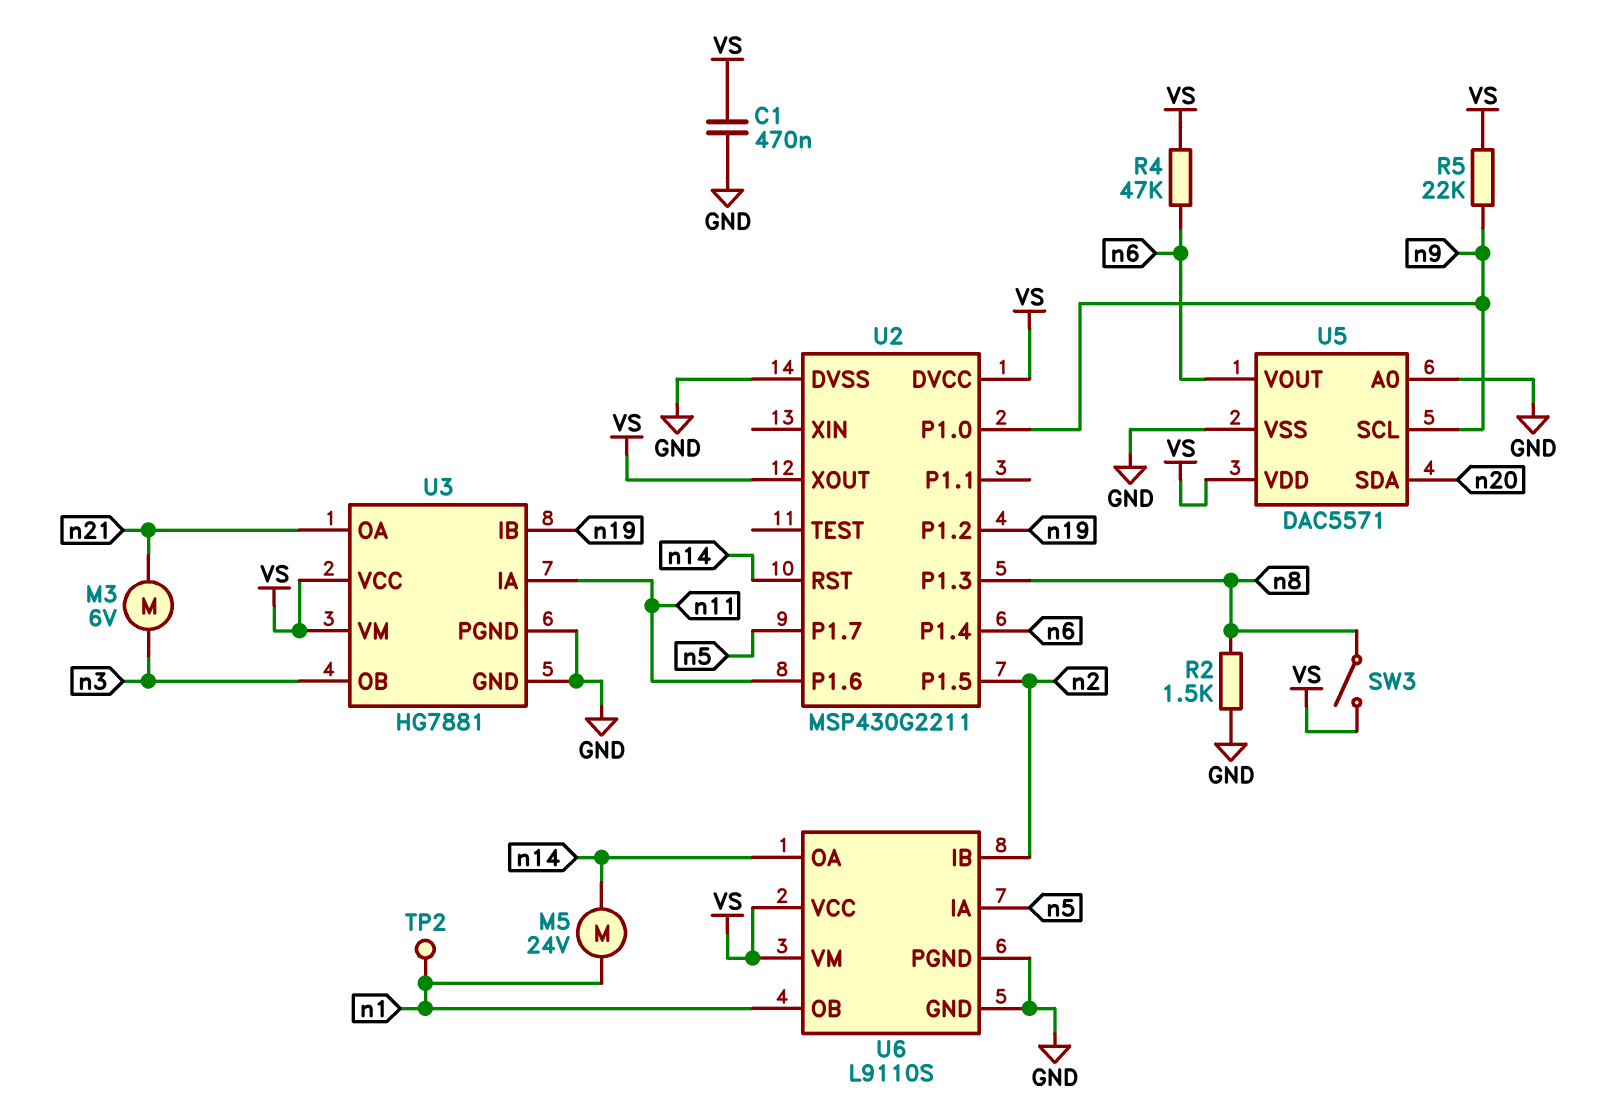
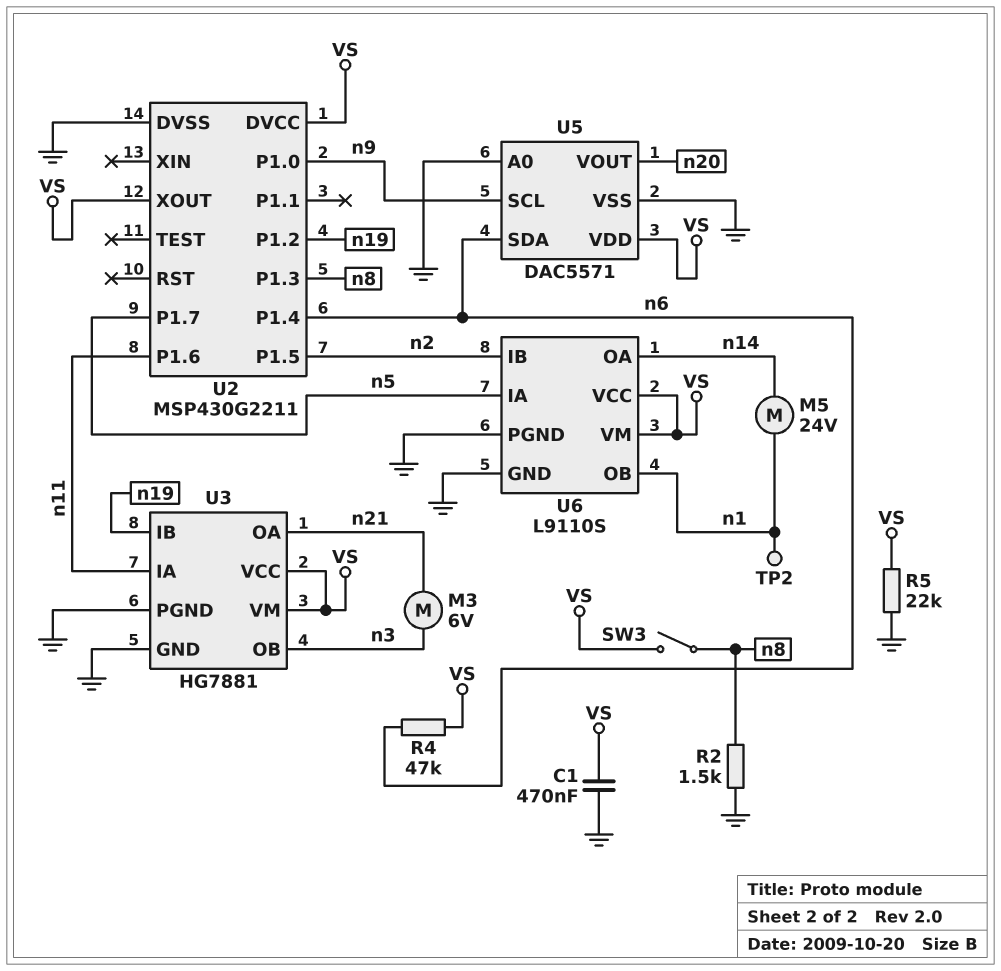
R5: 22k (VS, n9) -> 22k (GND, VS)
U2 pin RST: n14 -> none
U5 pin SDA: n20 -> n6
U5 pin VOUT: n6 -> n20

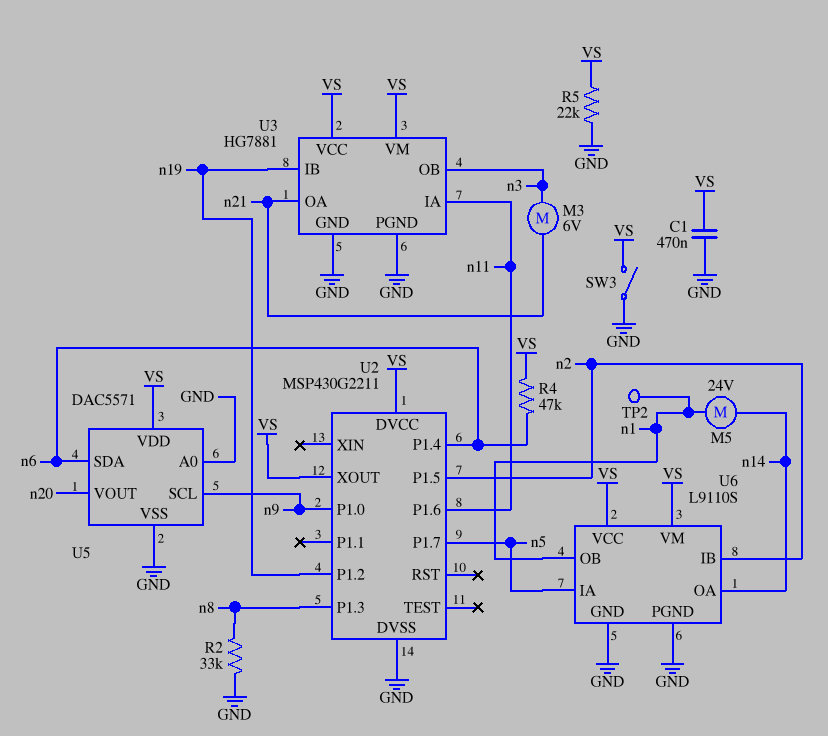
R2: 1.5k (GND, n8) -> 33k (GND, n8)
SW3: switch (VS, n8) -> switch (GND, VS)

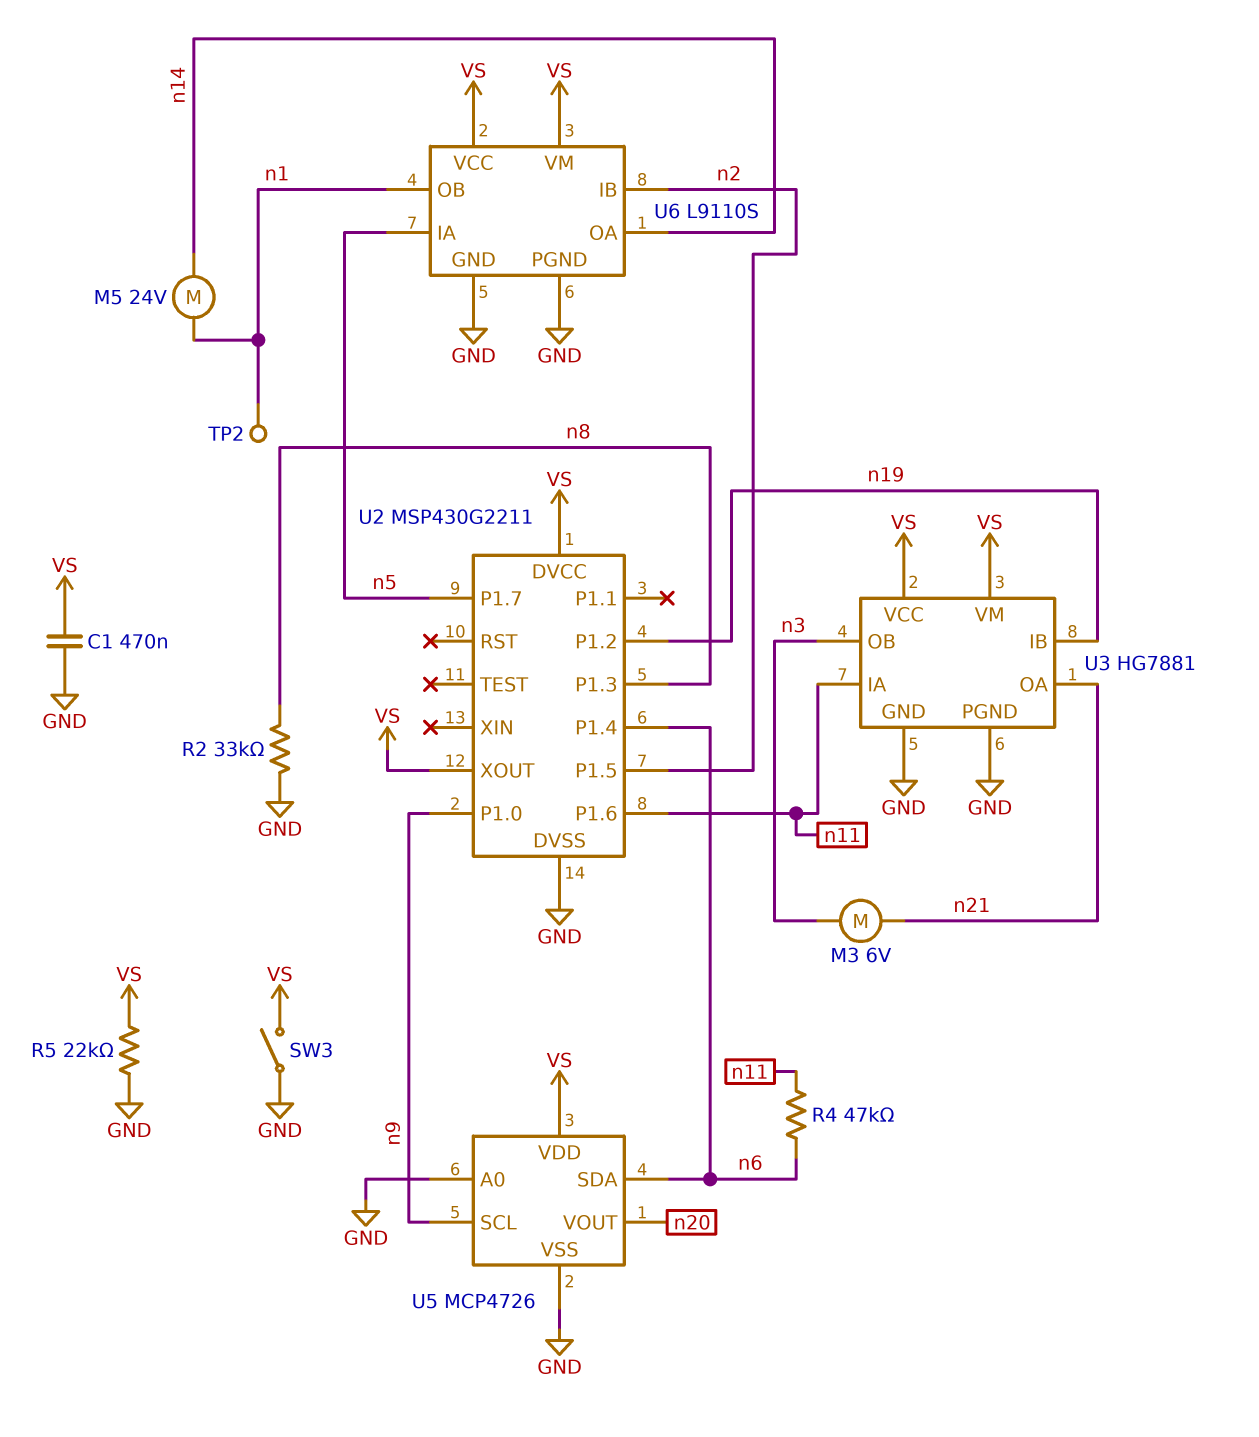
R4: 47k (VS, n6) -> 47k (n6, n11)
U5: DAC5571 -> MCP4726

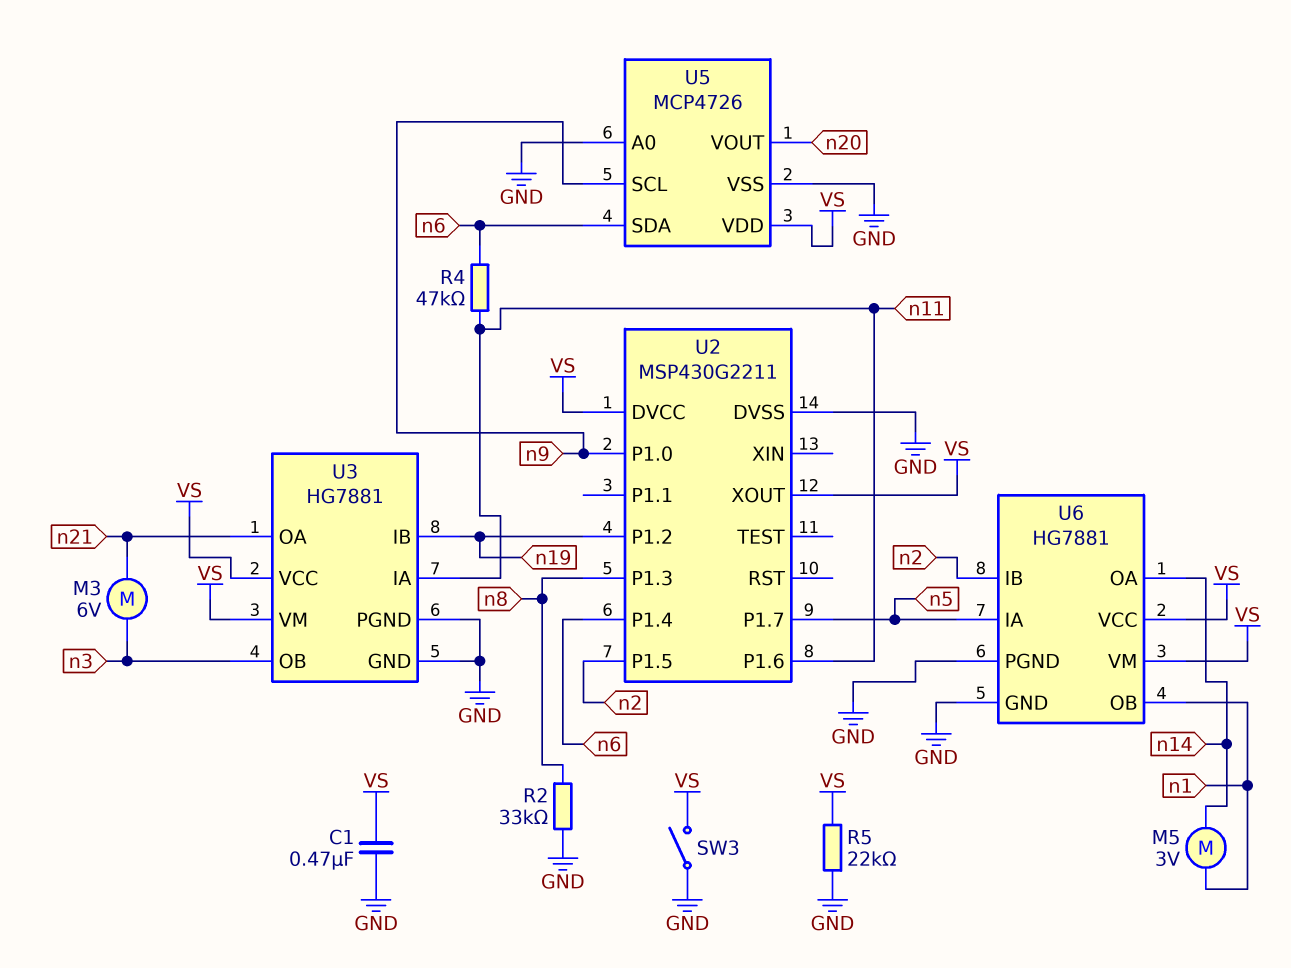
M5: motor 24V (n1, n14) -> motor 3V (n1, n14)
TP2: test point (n1) -> none
U6: L9110S -> HG7881

